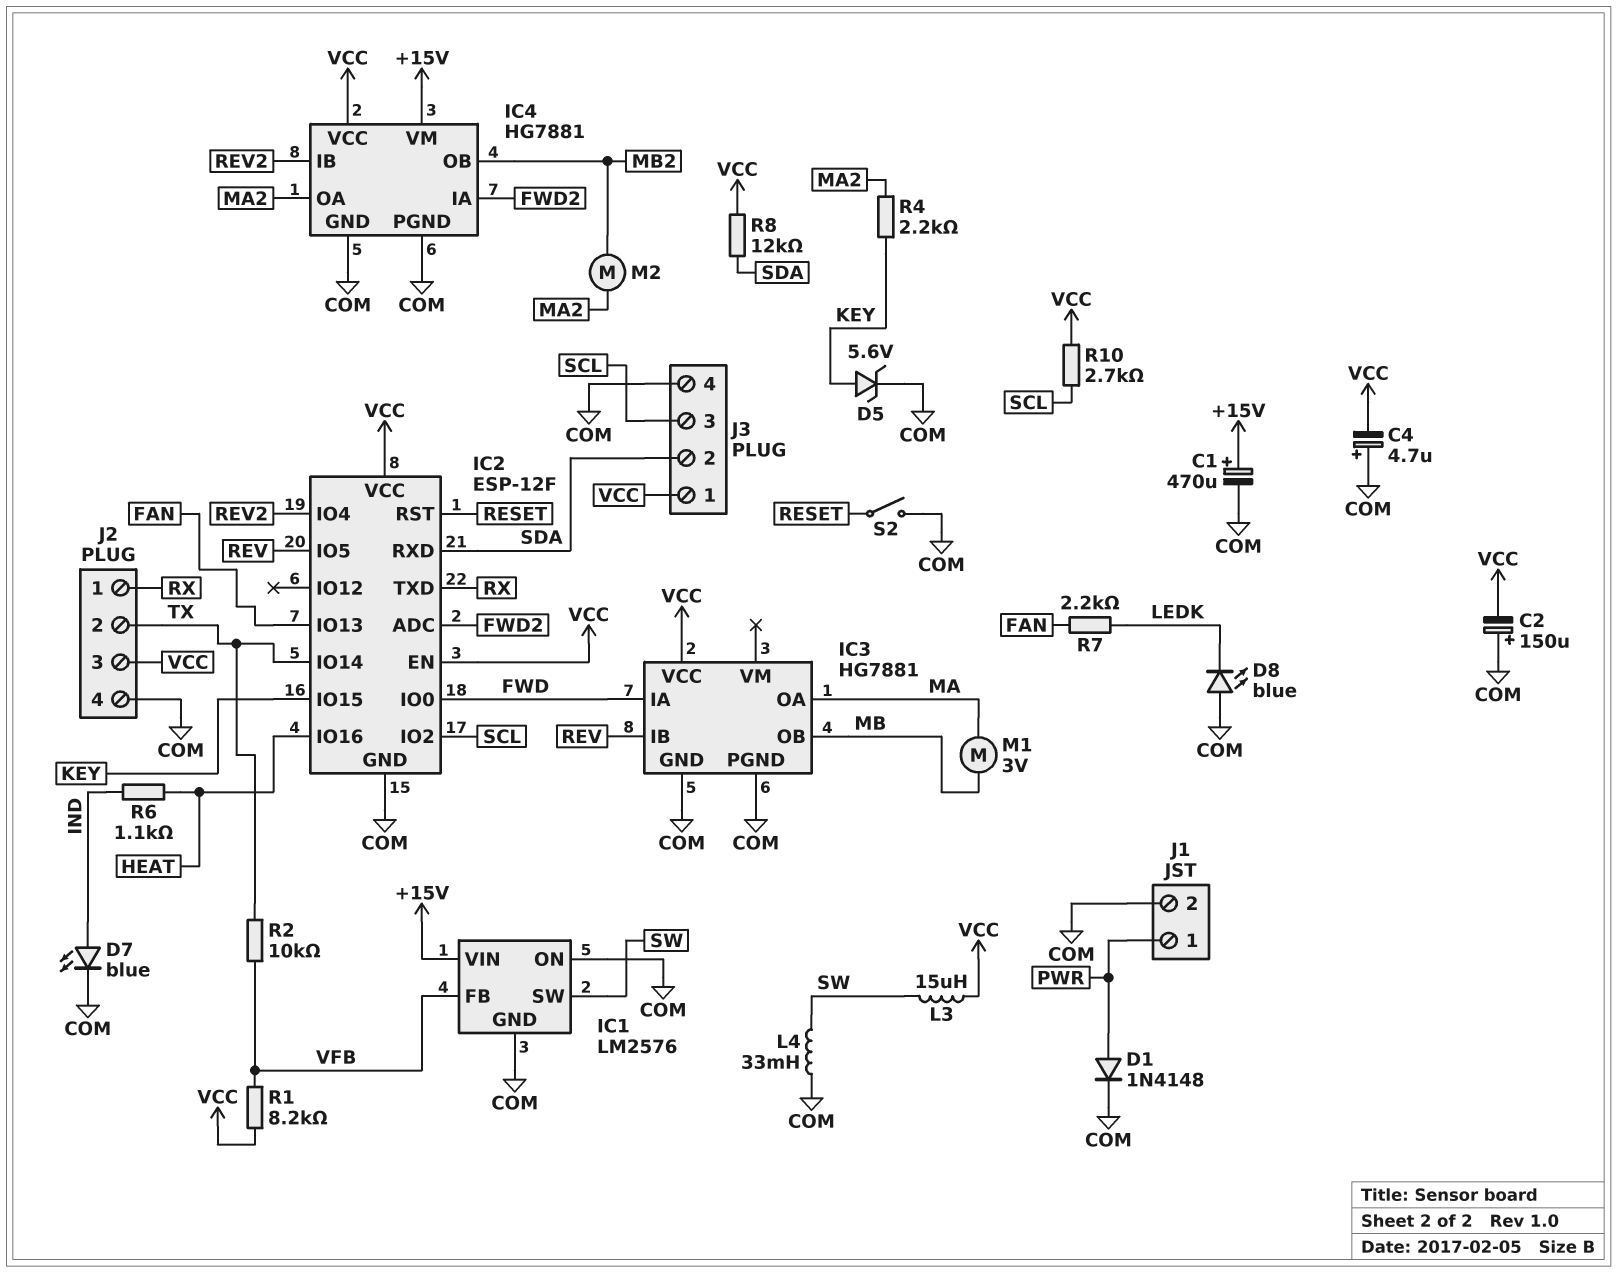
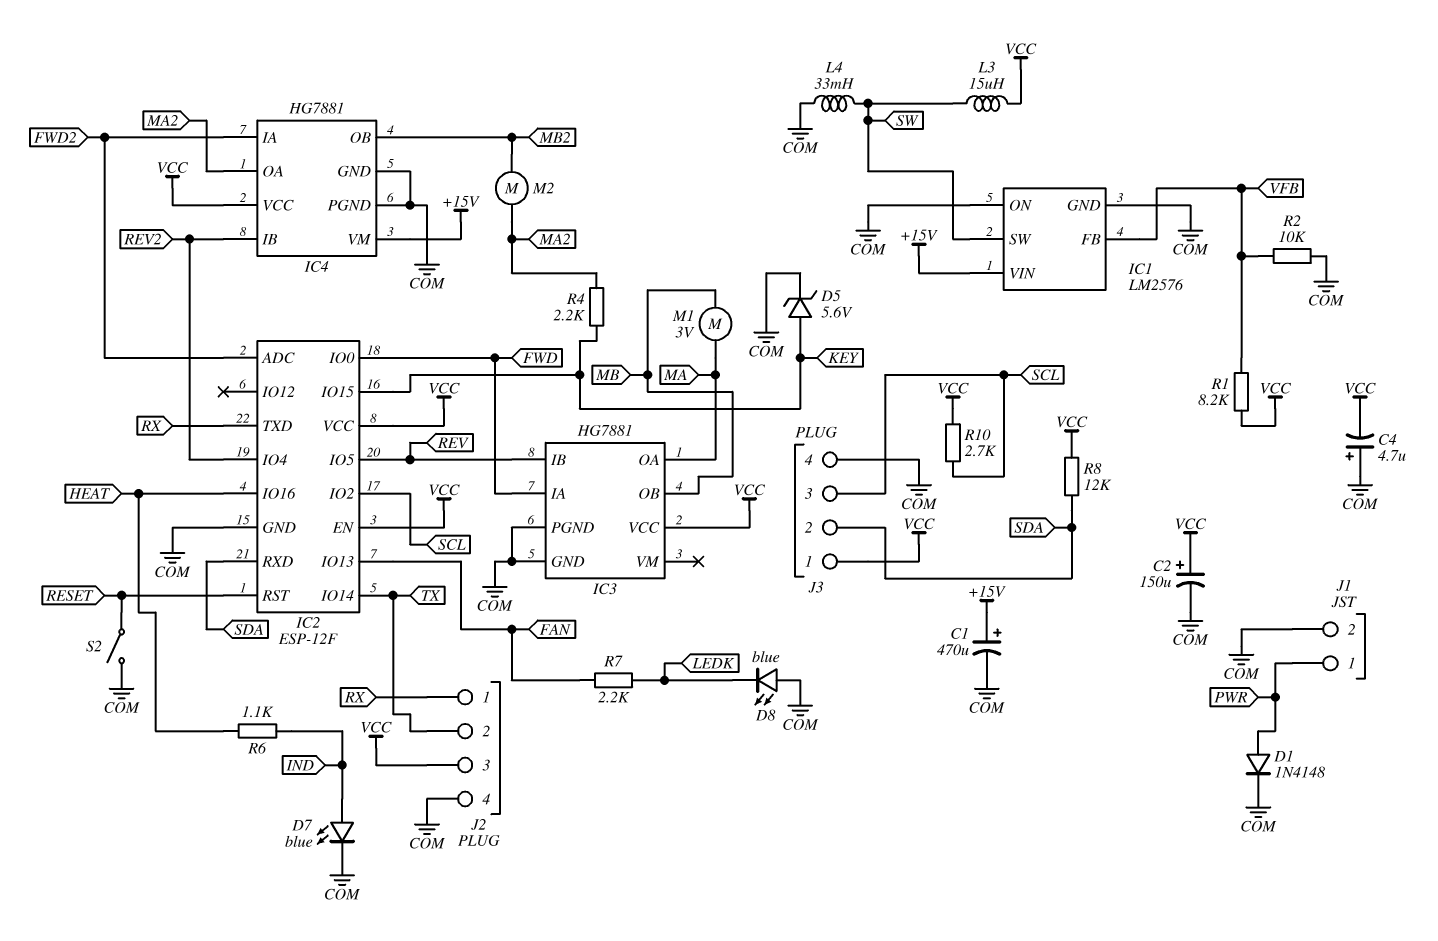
C2: 150uF (plus COM, minus VCC) -> 150uF (plus VCC, minus COM)
R2: 10k (TX, VFB) -> 10k (COM, VFB)

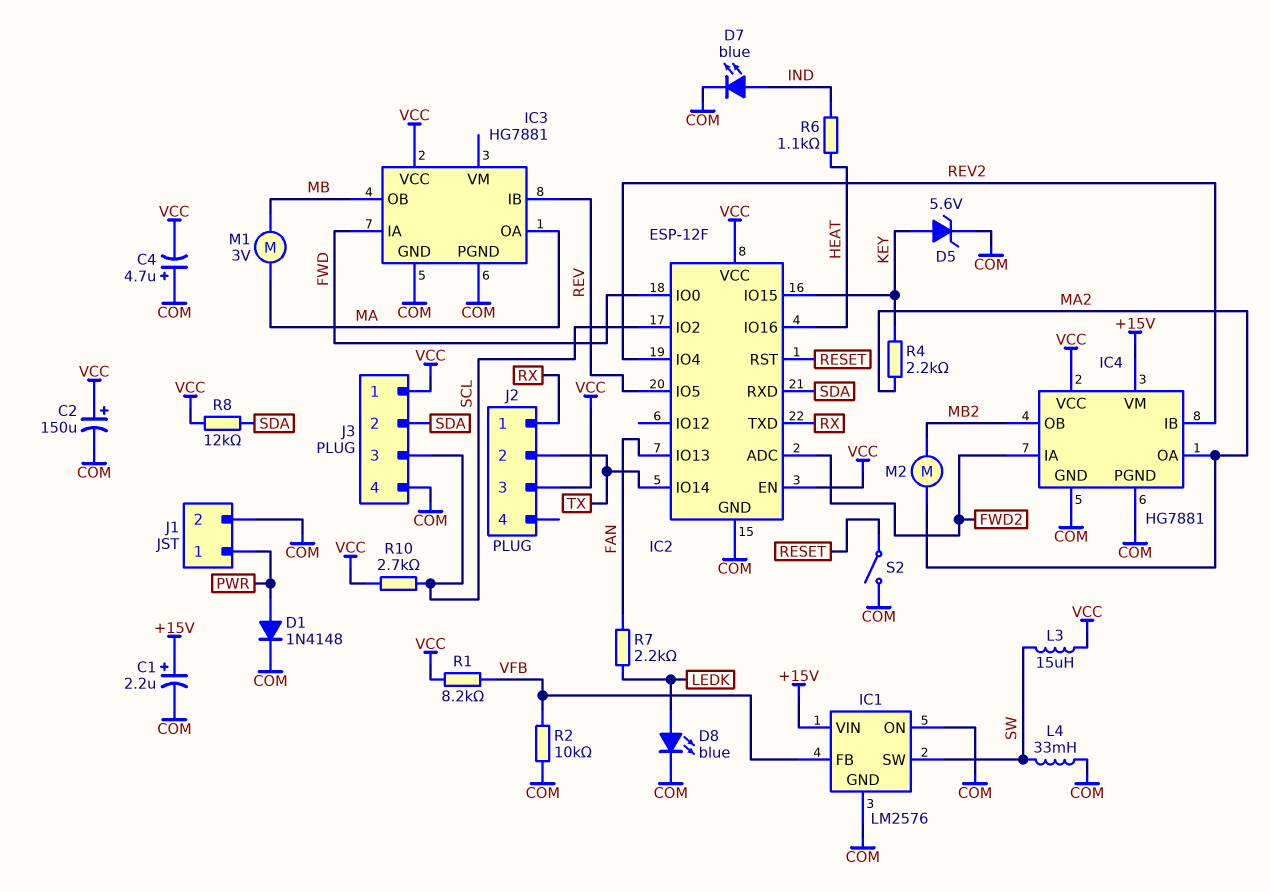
C1: 470uF (plus +15V, minus COM) -> 2.2uF (plus +15V, minus COM)
D8: LED blue (A COM, K LEDK) -> LED blue (A LEDK, K COM)
J2 pin 4: COM -> none

